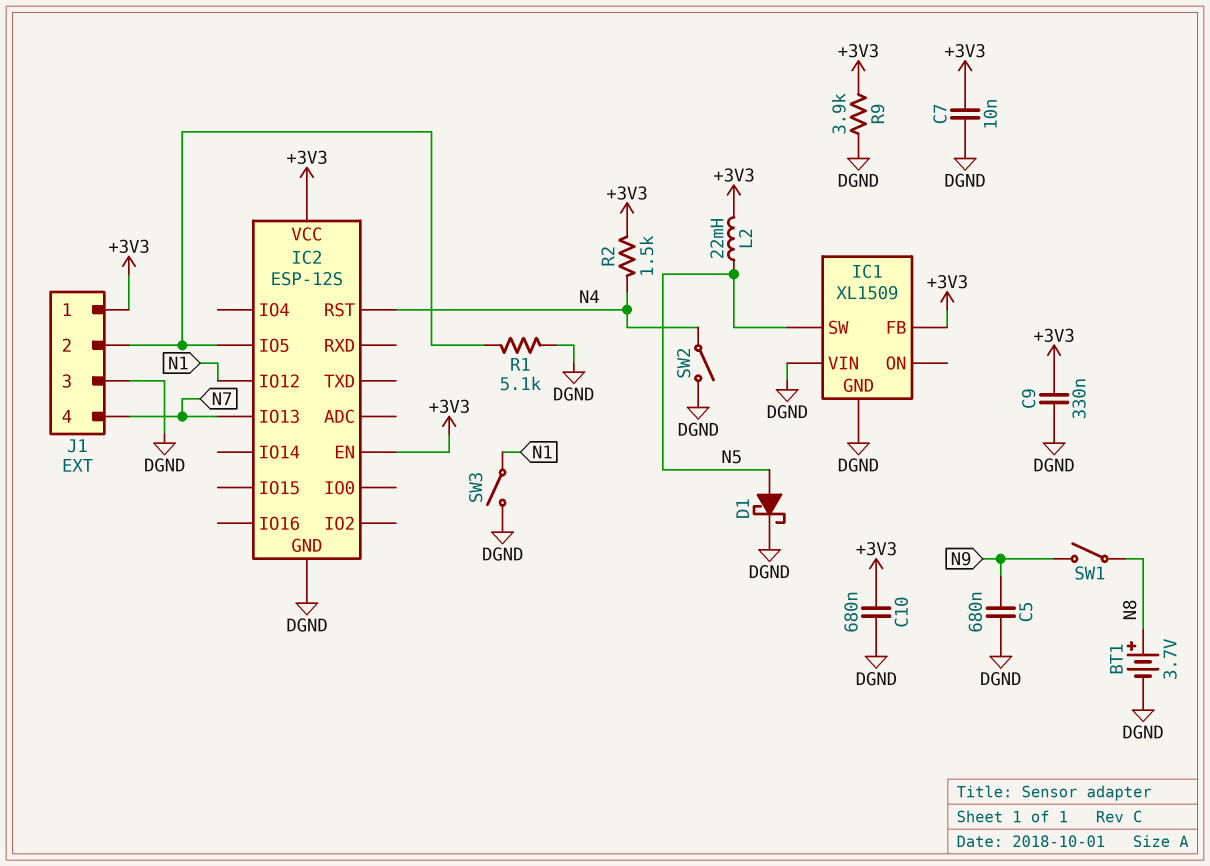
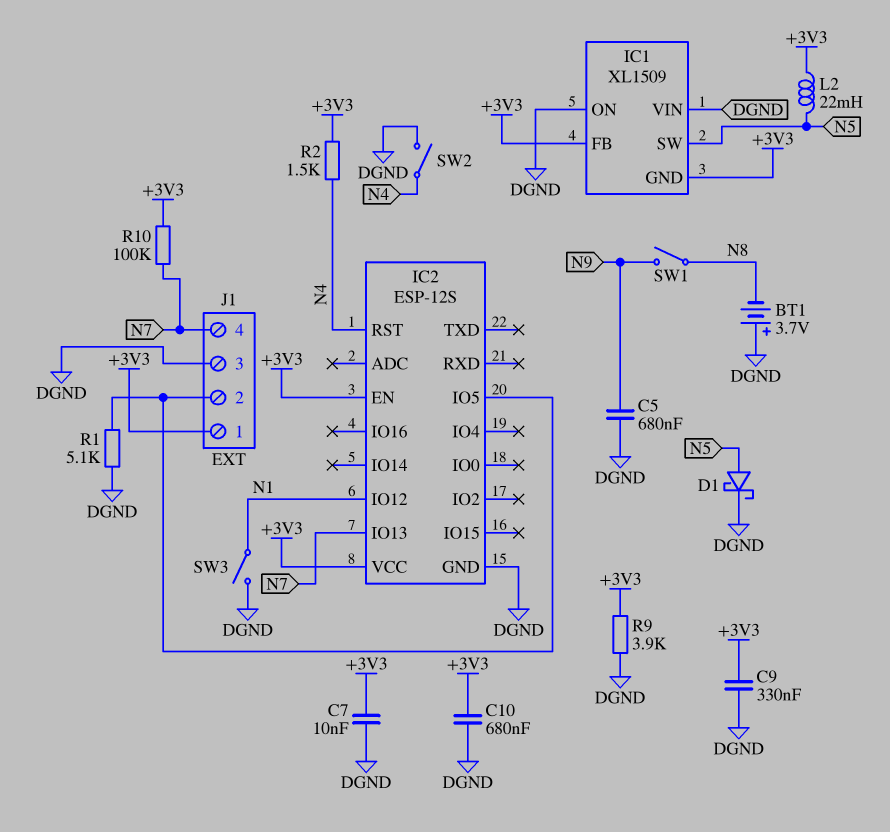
BT1: 3.7V (plus N8, minus DGND) -> 3.7V (plus DGND, minus N8)
IC1 pin GND: DGND -> +3V3
IC1 pin ON: none -> DGND
R10: none -> 100k (+3V3, N7)

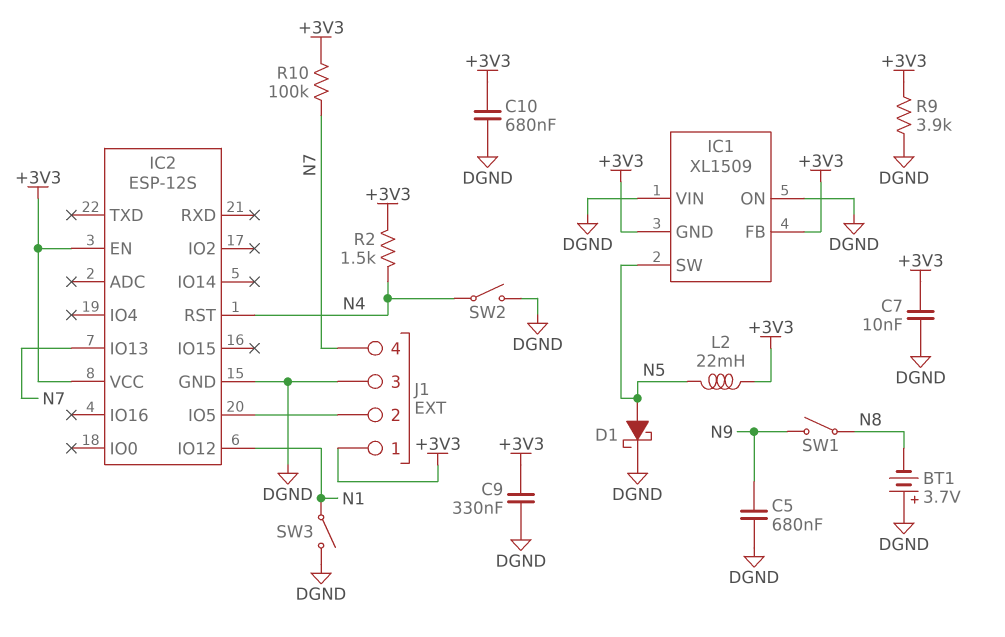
R1: 5.1k (DGND, IC2/IO5) -> none

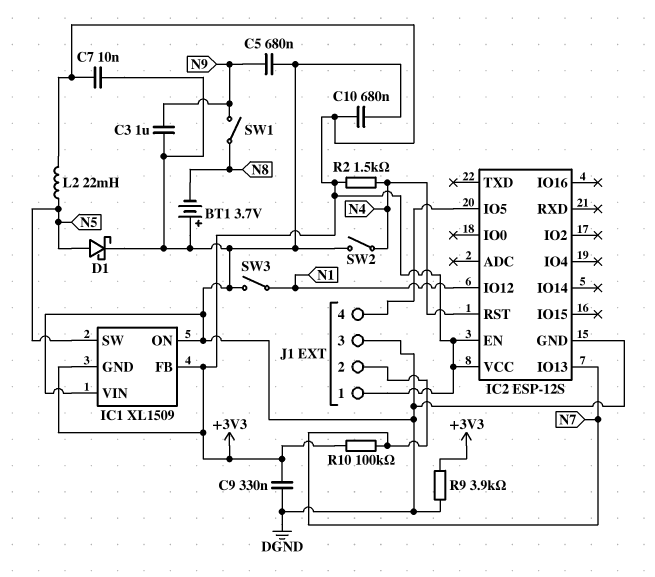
C3: none -> 1uF (DGND, N9)
J1 pin 2: IC2/IO5 -> N7
J1 pin 4: N7 -> IC2/IO5

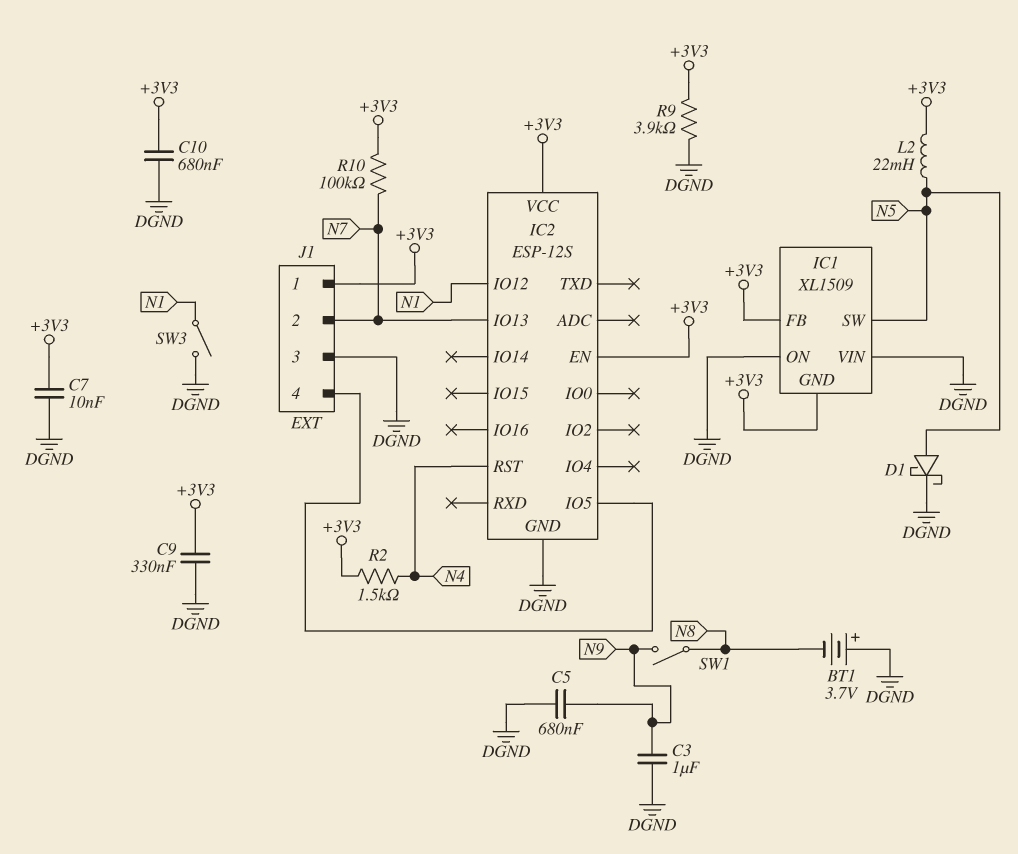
SW2: switch (DGND, N4) -> none

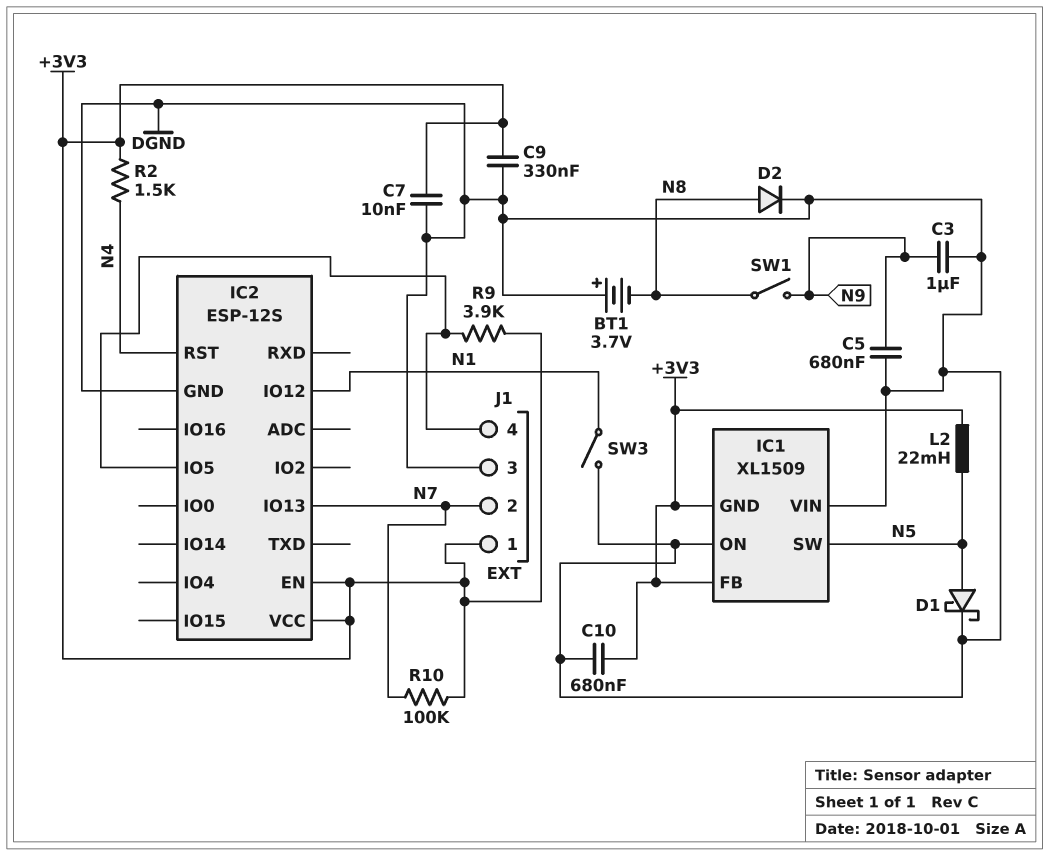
D2: none -> diode (A N8, K DGND)
R9: 3.9k (+3V3, DGND) -> 3.9k (+3V3, IC2/IO5)

